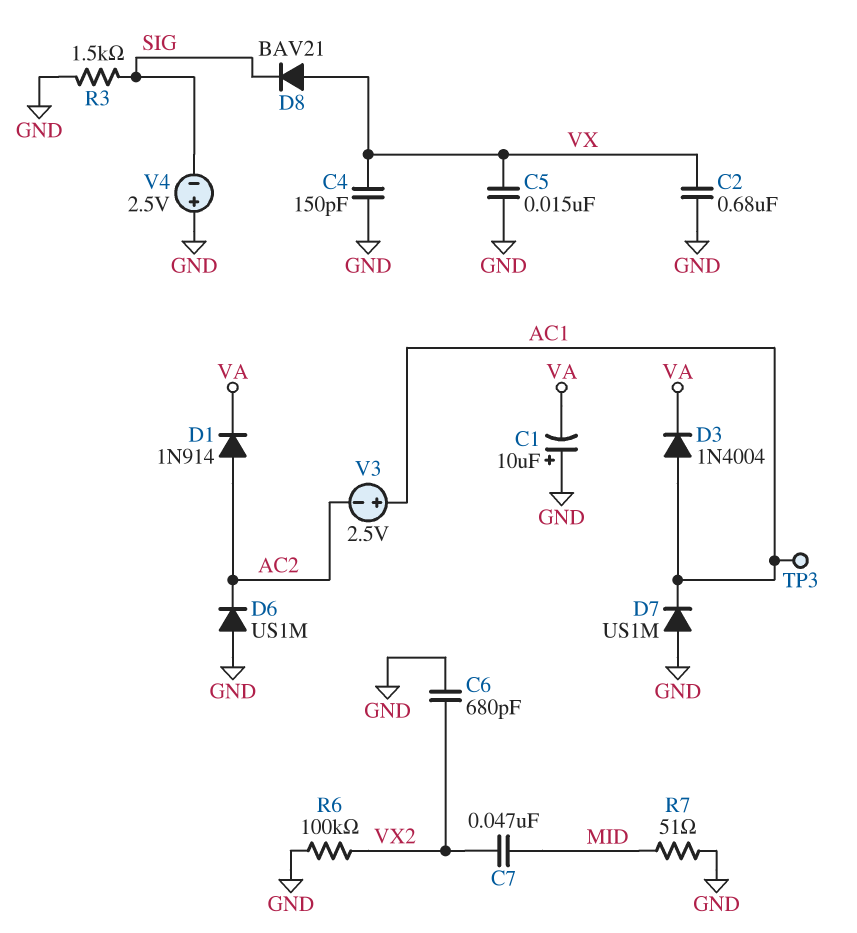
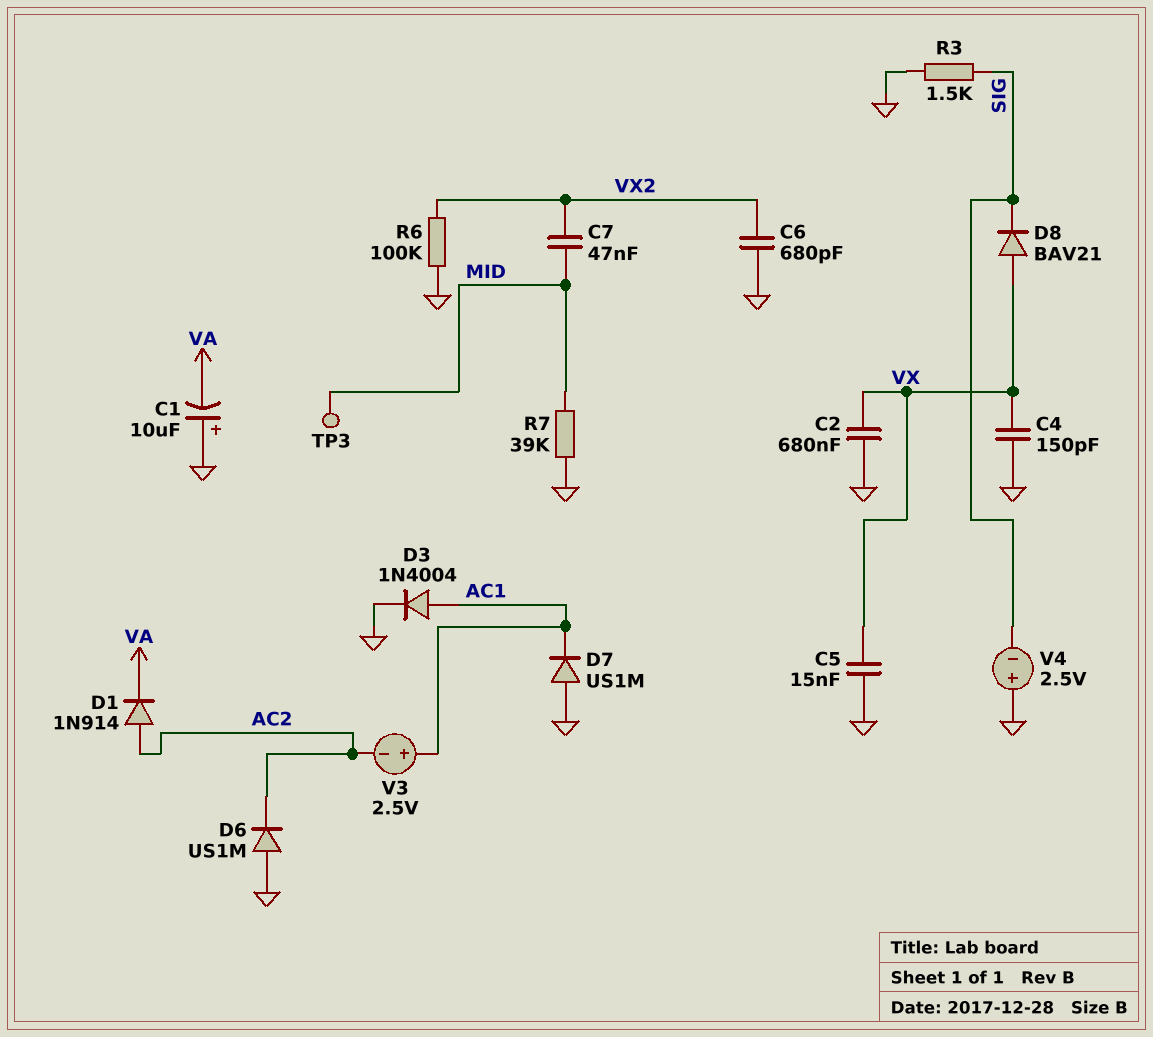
D3: diode 1N4004 (A AC1, K VA) -> diode 1N4004 (A AC1, K GND)
R7: 51 (GND, MID) -> 39k (GND, MID)
TP3: test point (AC1) -> test point (MID)

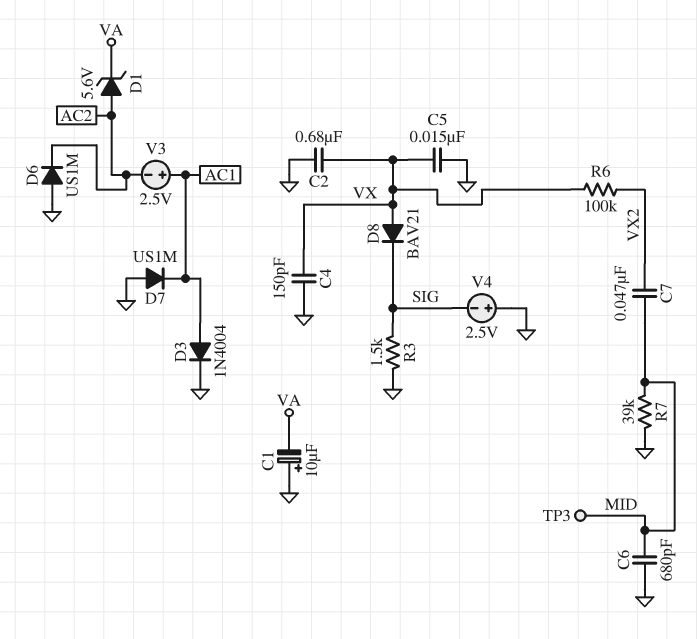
C6: 680pF (GND, VX2) -> 680pF (GND, MID)
D1: diode 1N914 (A AC2, K VA) -> zener 5.6V (A AC2, K VA)
R6: 100k (GND, VX2) -> 100k (VX, VX2)

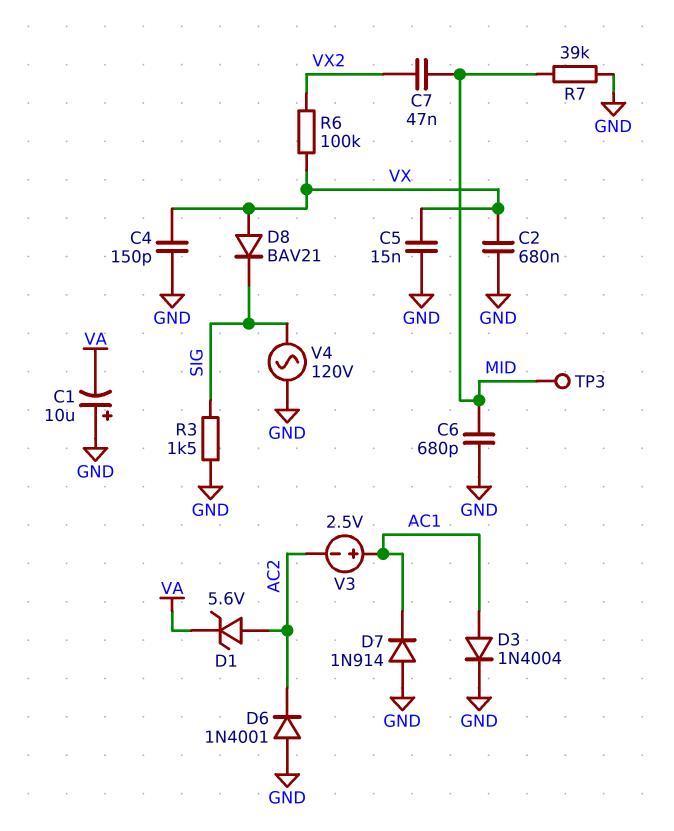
D6: diode US1M (A GND, K AC2) -> diode 1N4001 (A GND, K AC2)
D7: diode US1M (A GND, K AC1) -> diode 1N914 (A GND, K AC1)
V4: 2.5V (plus GND, minus SIG) -> AC 120V (GND, SIG)

